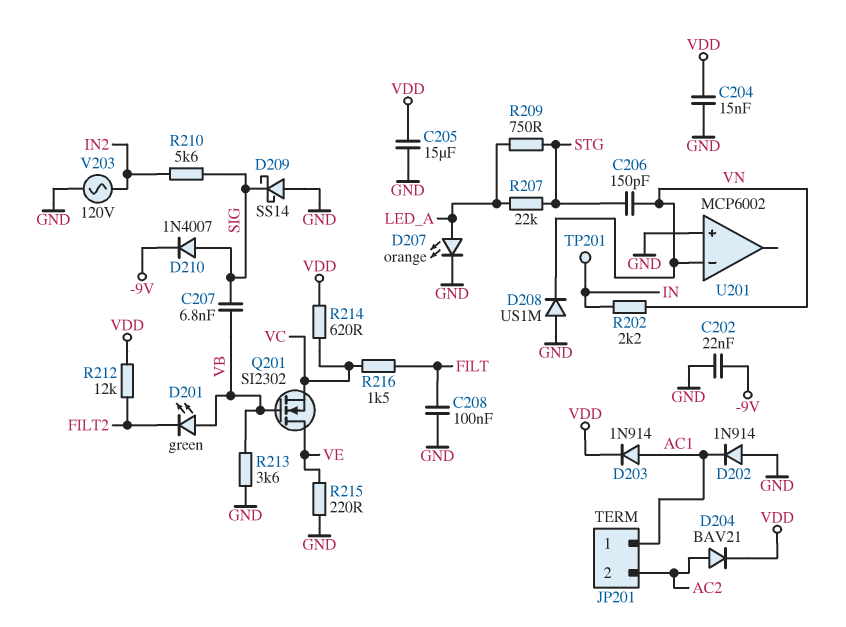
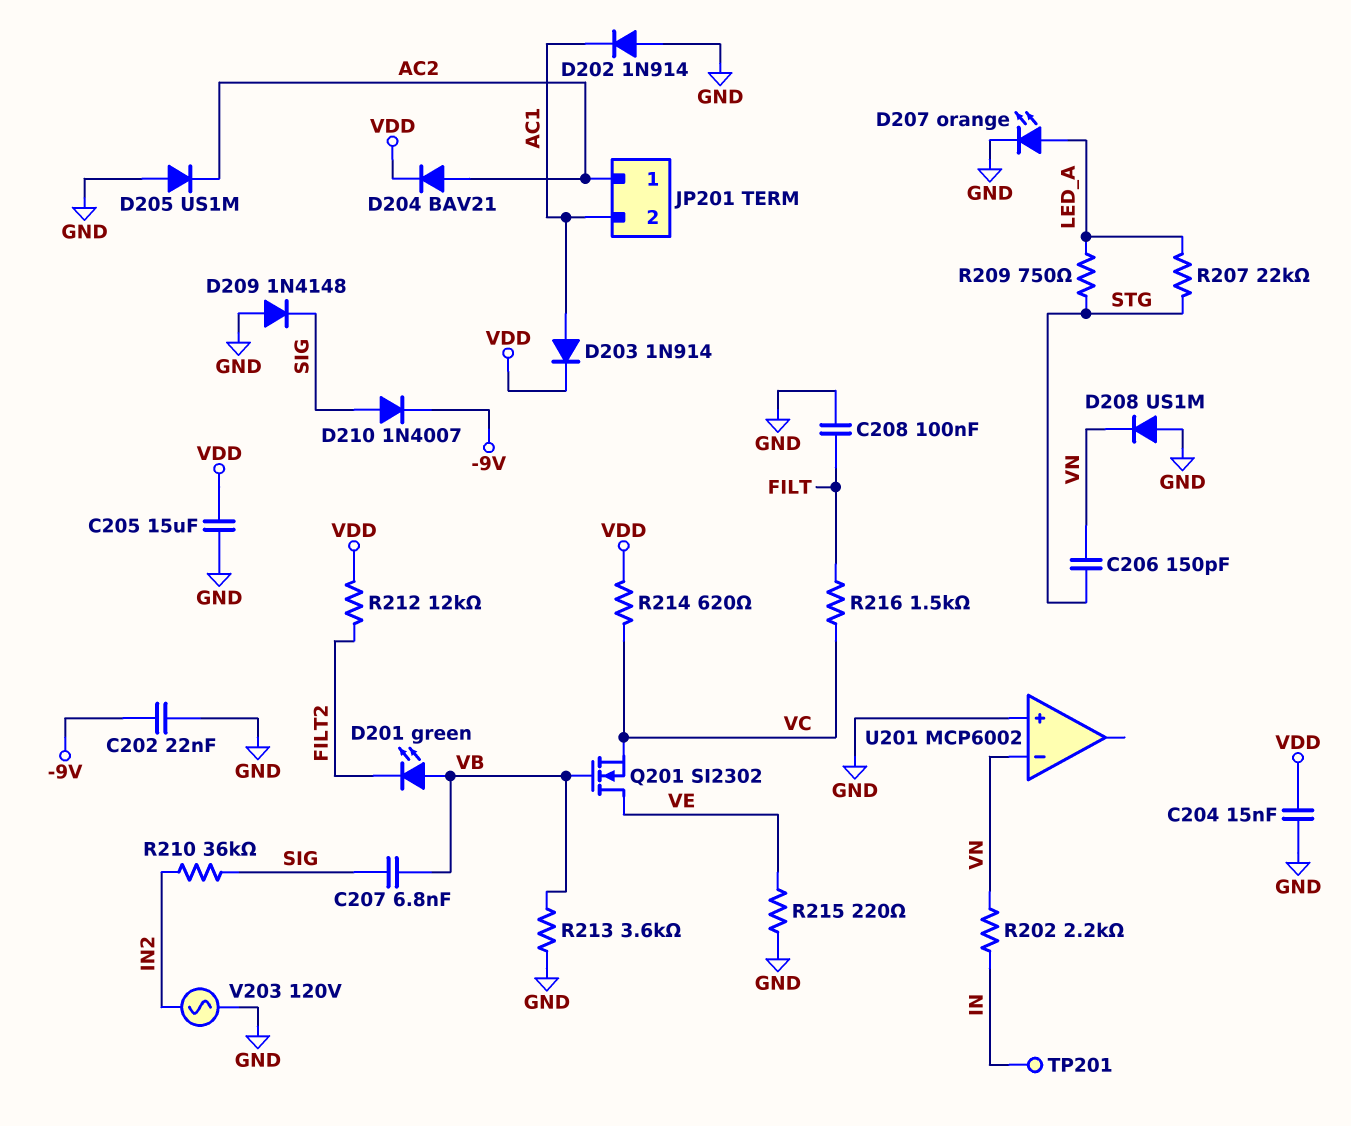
D205: none -> diode US1M (A GND, K AC2)
D209: schottky SS14 (A GND, K SIG) -> diode 1N4148 (A GND, K SIG)
JP201 pin 1: AC1 -> AC2
JP201 pin 2: AC2 -> AC1
R210: 5.6k (IN2, SIG) -> 36k (IN2, SIG)

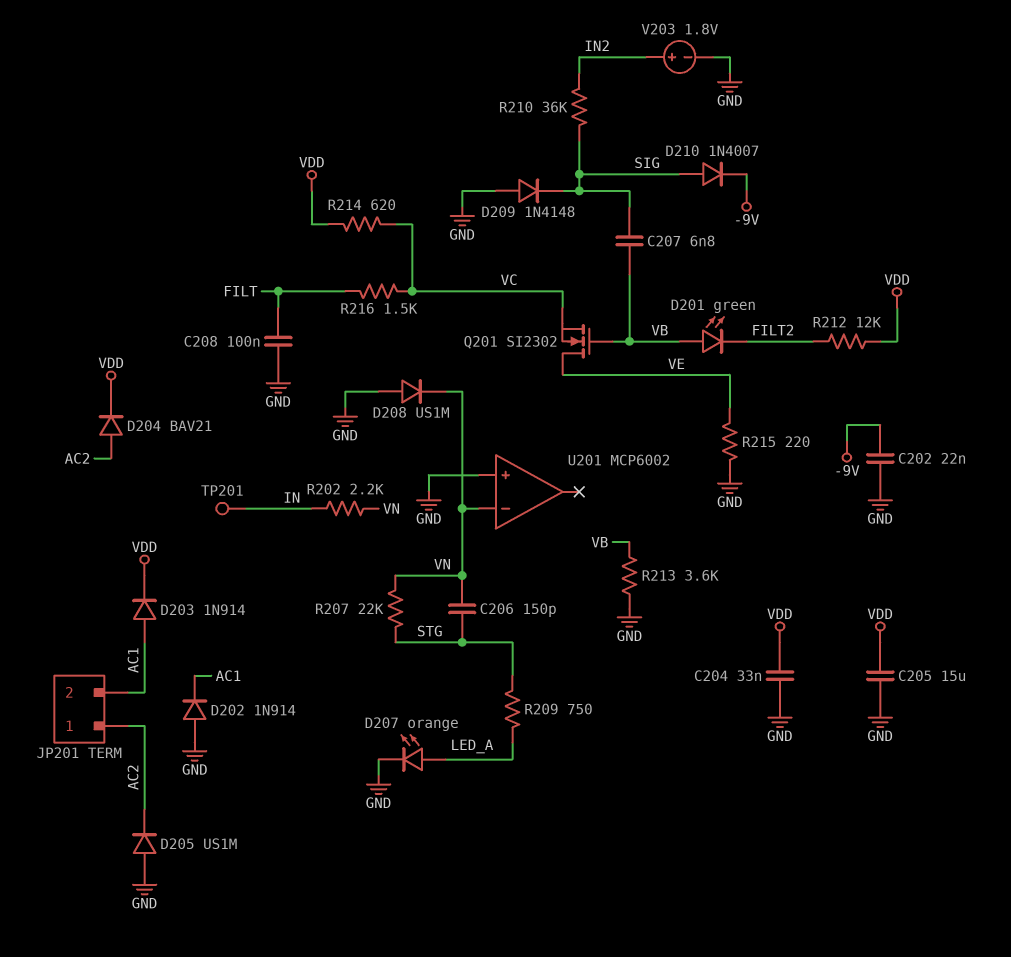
C204: 15nF (GND, VDD) -> 33nF (GND, VDD)
R207: 22k (LED_A, STG) -> 22k (STG, VN)
V203: AC 120V (GND, IN2) -> 1.8V (plus IN2, minus GND)

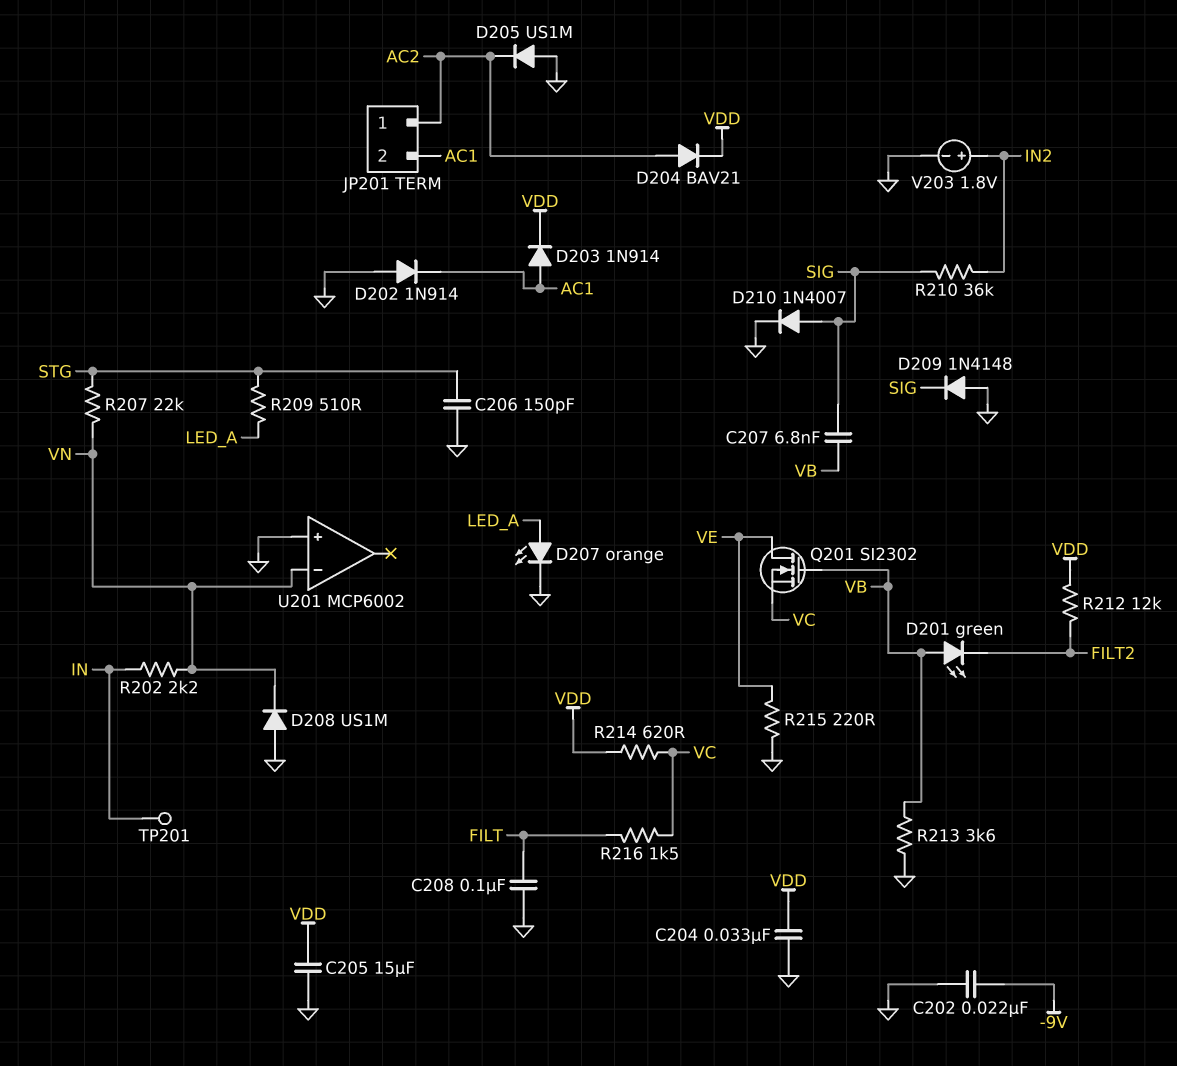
C206: 150pF (STG, VN) -> 150pF (GND, STG)
D210: diode 1N4007 (A SIG, K -9V) -> diode 1N4007 (A SIG, K GND)
R209: 750 (LED_A, STG) -> 510 (LED_A, STG)

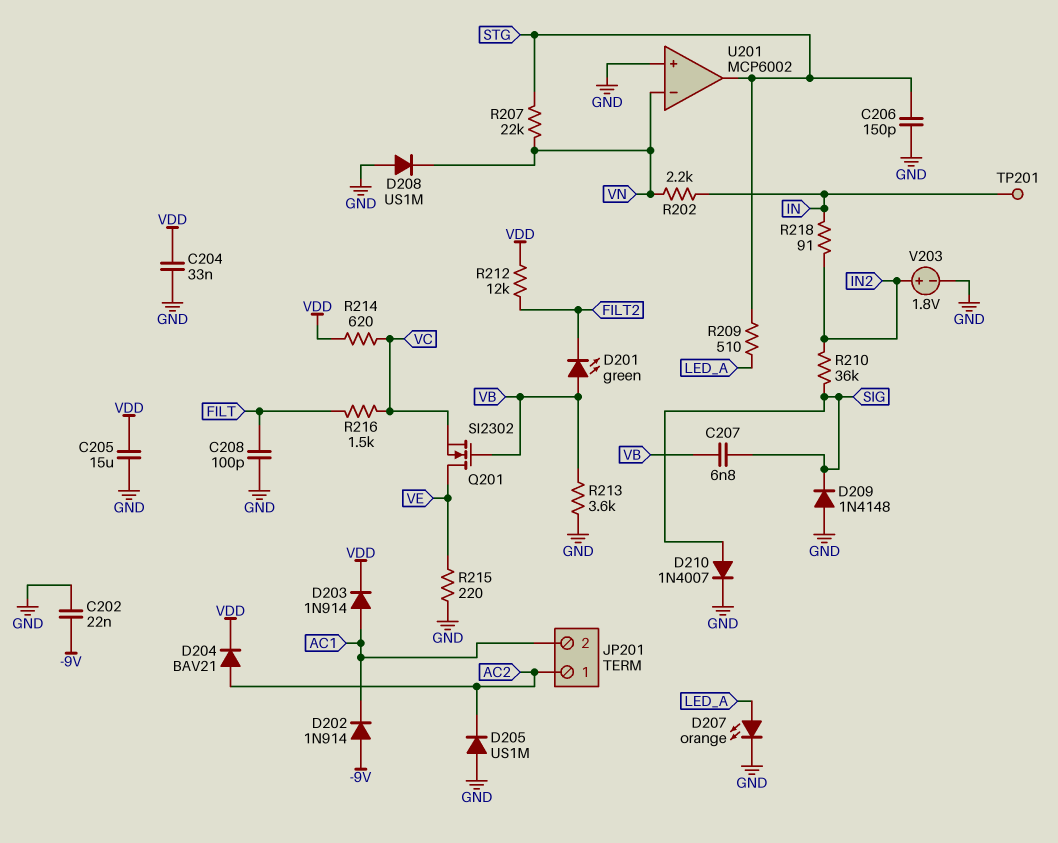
C208: 100nF (FILT, GND) -> 100pF (FILT, GND)
D202: diode 1N914 (A GND, K AC1) -> diode 1N914 (A -9V, K AC1)
R218: none -> 91 (IN, IN2)
U201 pin out: none -> STG

